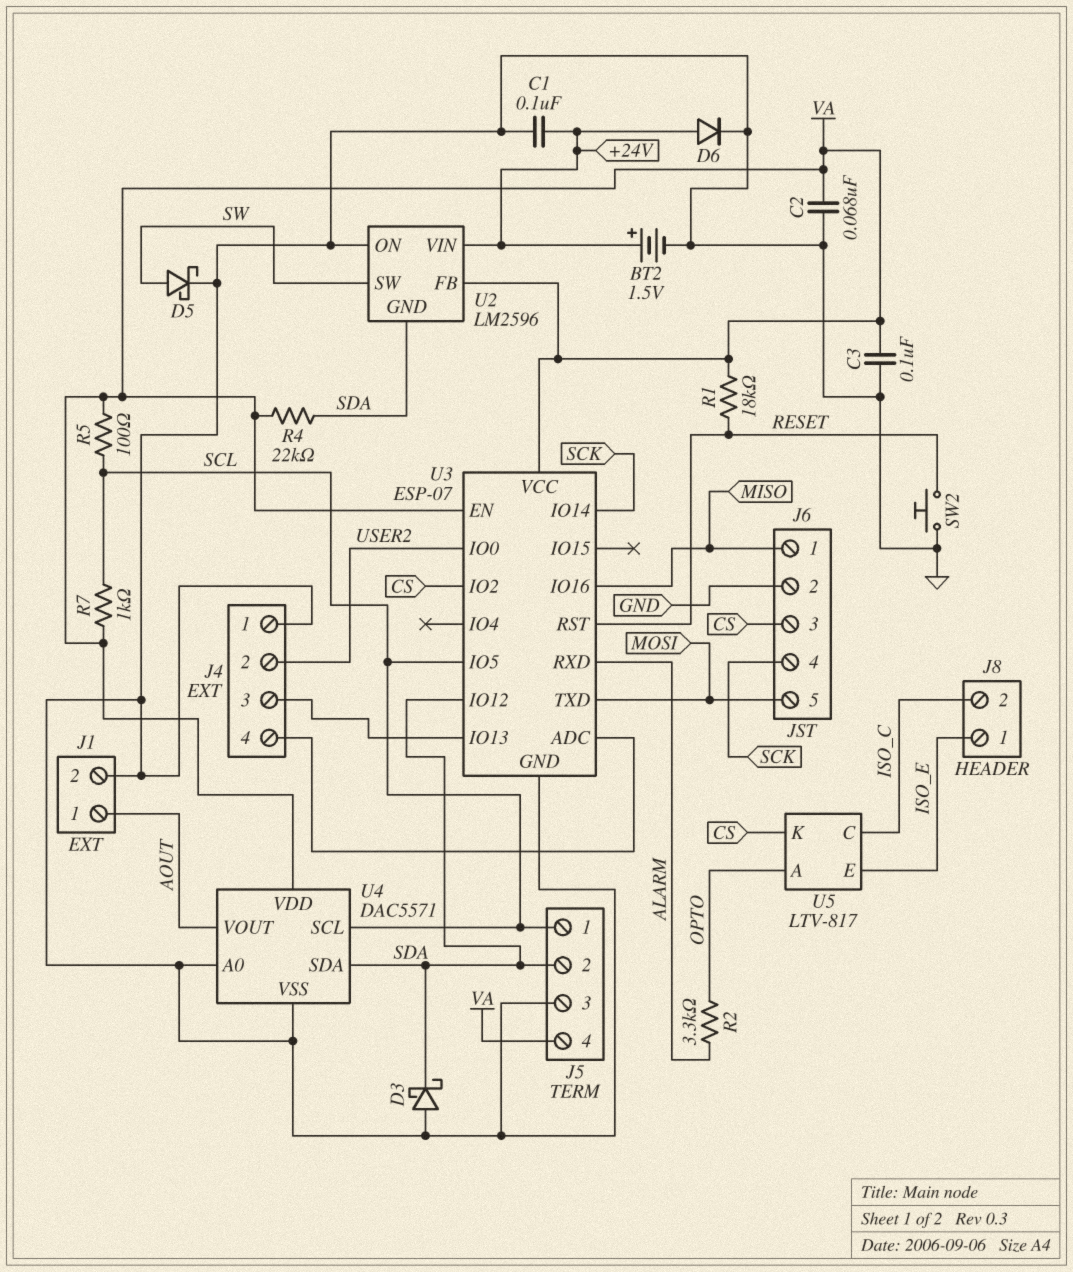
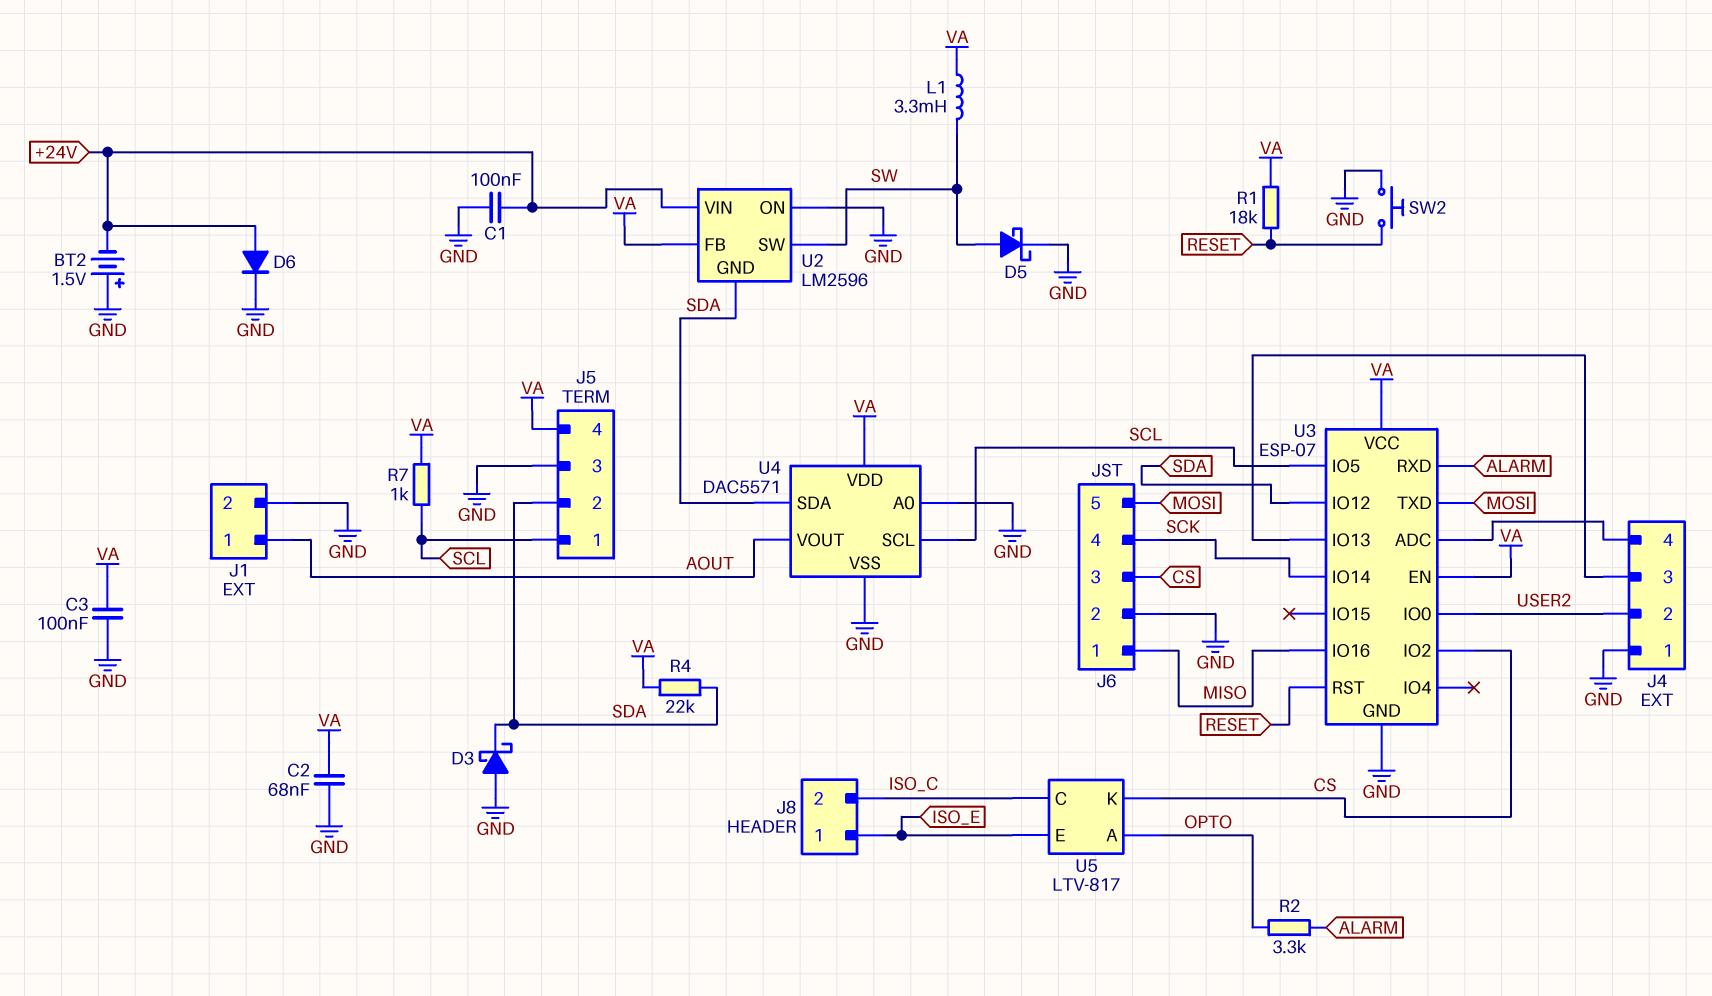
BT2: 1.5V (plus +24V, minus GND) -> 1.5V (plus GND, minus +24V)
L1: none -> 3.3mH (SW, VA)
R5: 100 (SCL, VA) -> none

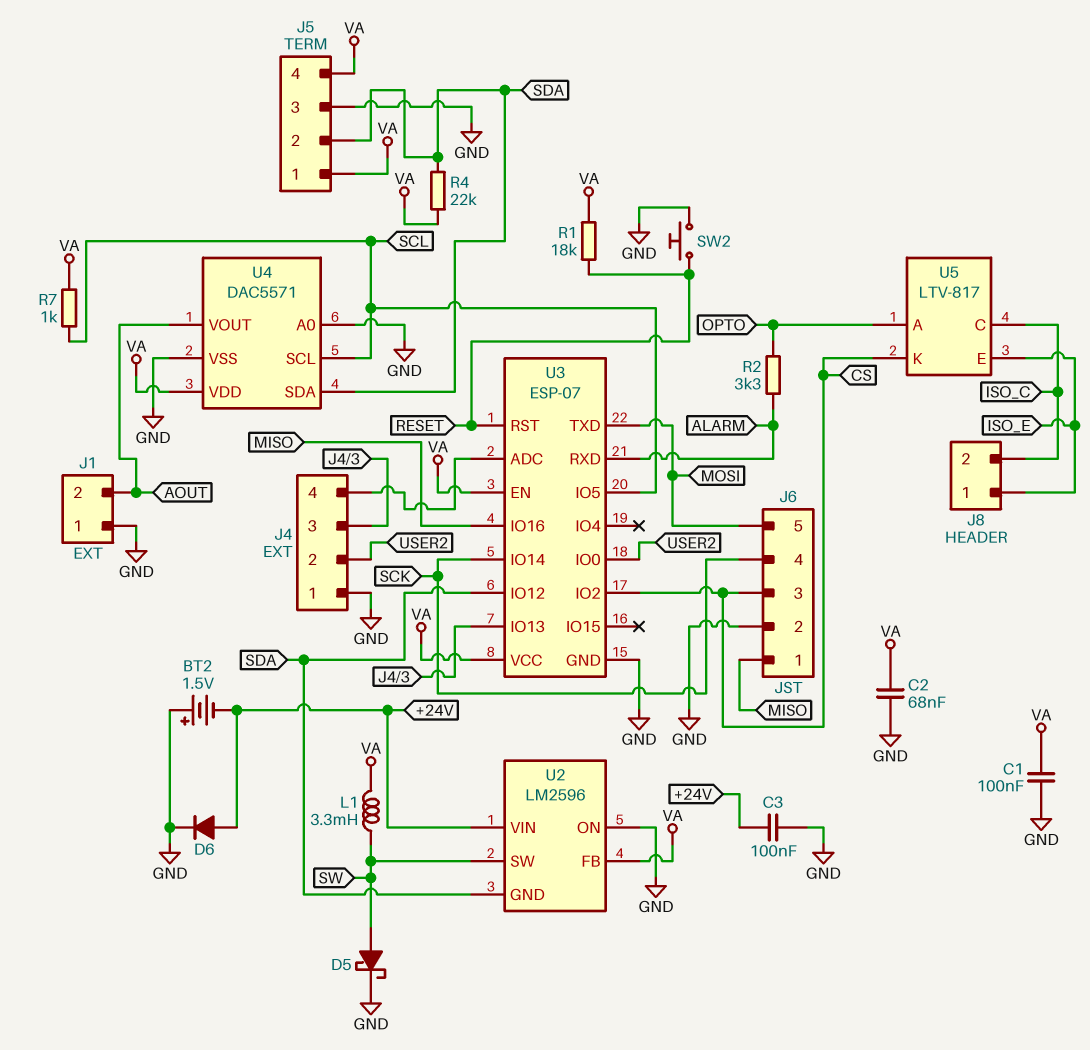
C1: 100nF (+24V, GND) -> 100nF (GND, VA)
C3: 100nF (GND, VA) -> 100nF (+24V, GND)
D3: schottky (A GND, K SDA) -> none
J1 pin 1: AOUT -> GND
J1 pin 2: GND -> AOUT
J5 pin 1: SCL -> VA

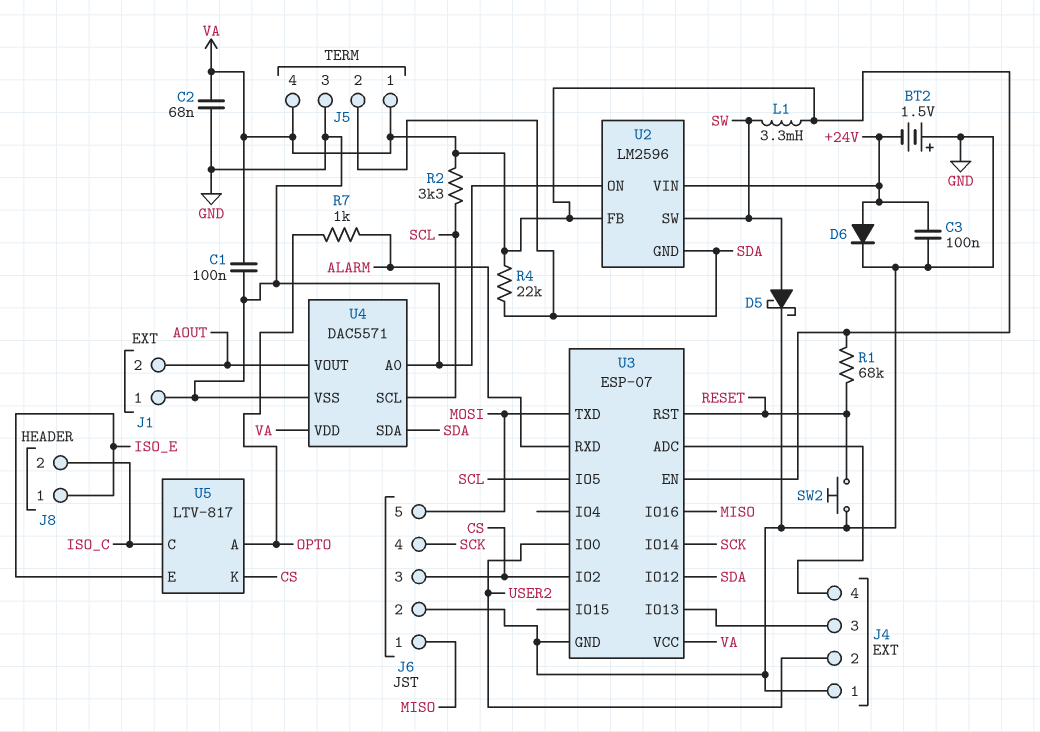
R1: 18k (RESET, VA) -> 68k (RESET, VA)
R2: 3.3k (ALARM, OPTO) -> 3.3k (SCL, VA)
R7: 1k (SCL, VA) -> 1k (ALARM, OPTO)

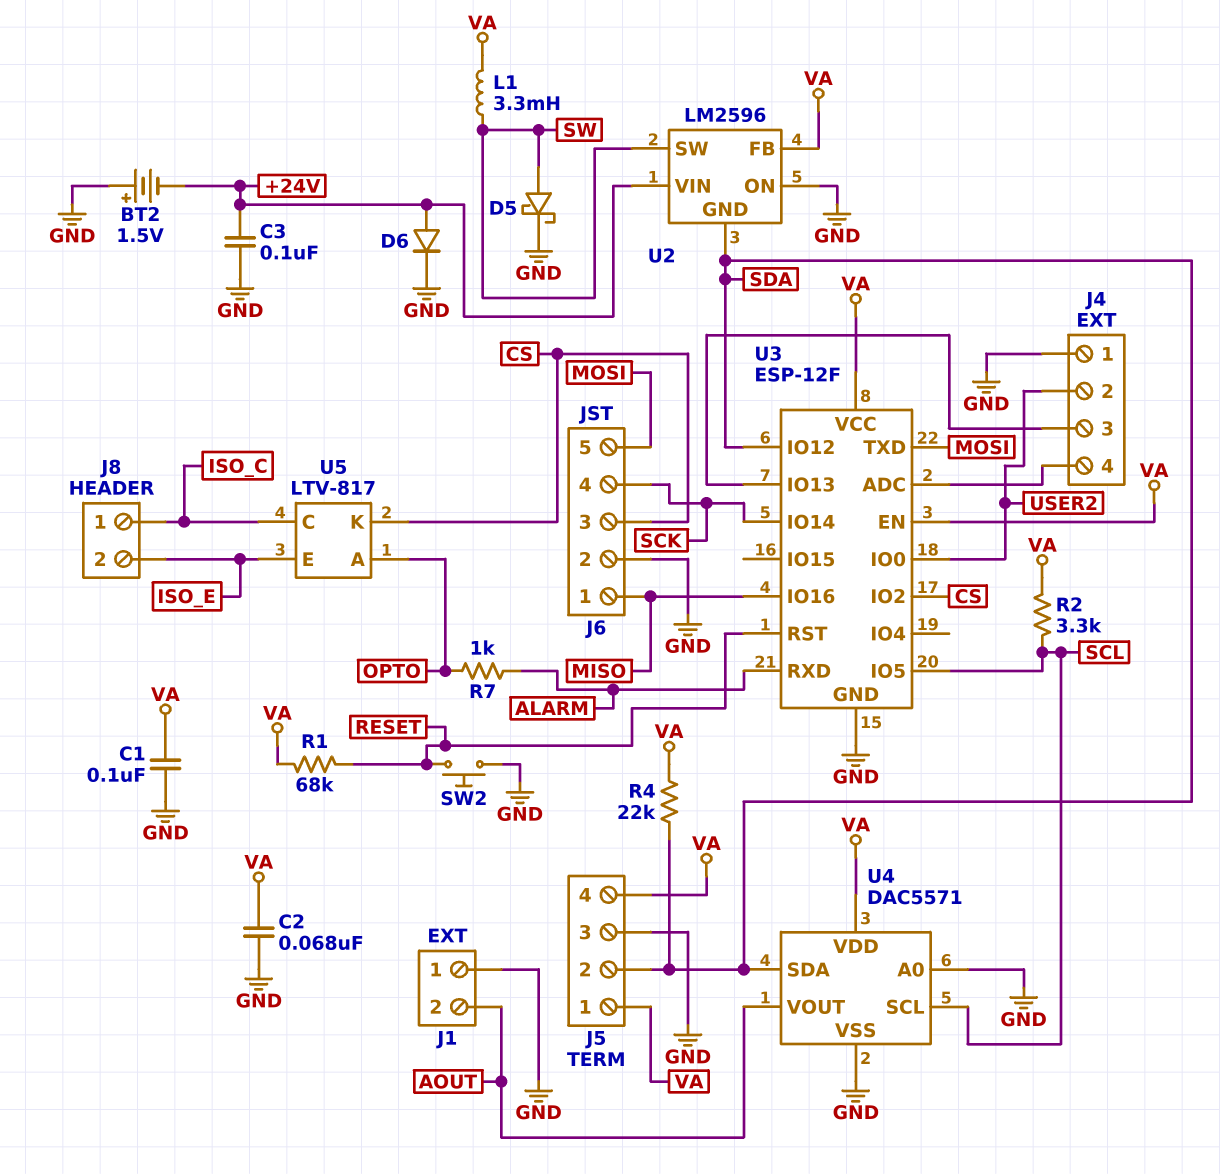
J8 pin 1: ISO_E -> ISO_C
J8 pin 2: ISO_C -> ISO_E
U3: ESP-07 -> ESP-12F

